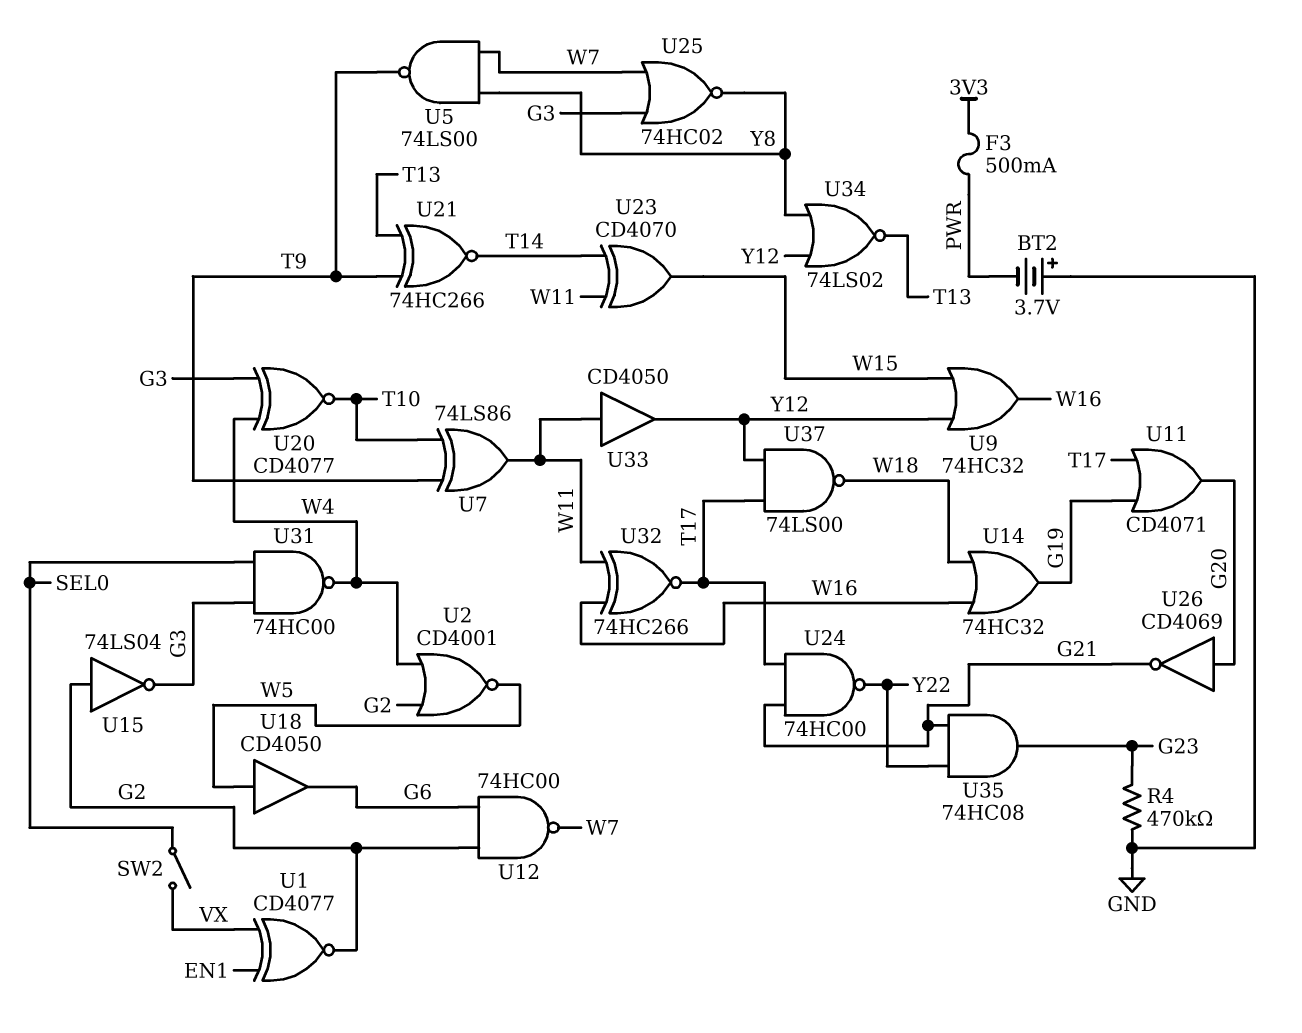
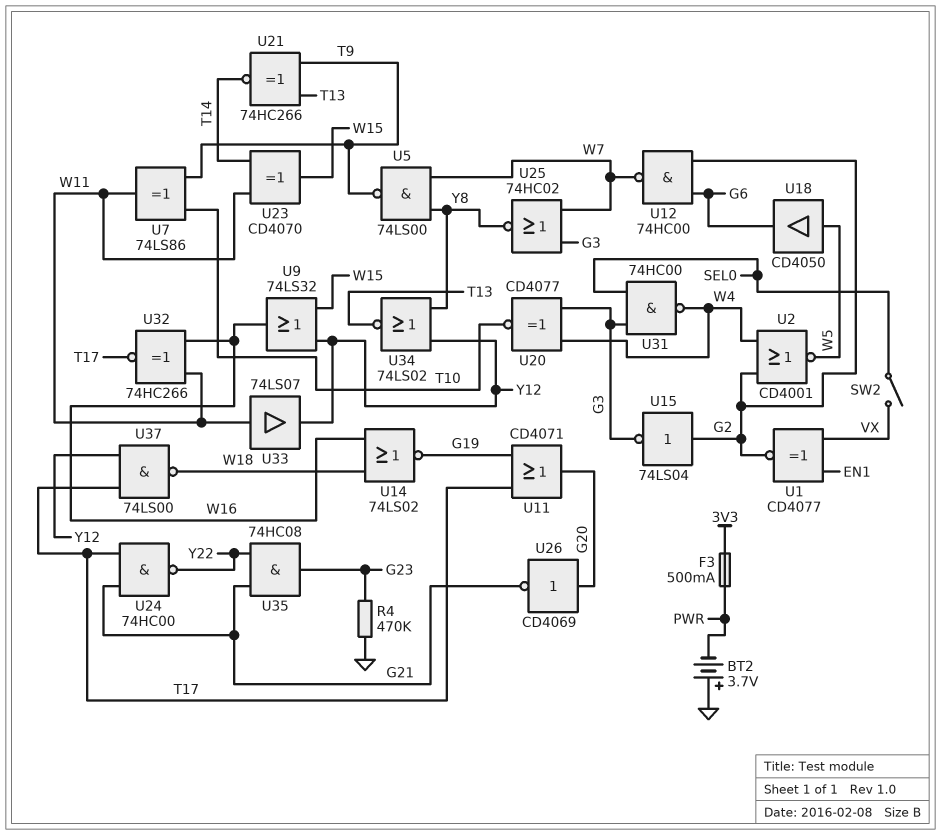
U9: OR 74HC32 (in W15, in Y12, out W16) -> OR 74LS32 (in W15, in Y12, out W16)
U14: OR 74HC32 (in W16, in W18, out G19) -> NOR 74LS02 (in W16, in W18, out G19)
U33: buffer CD4050 (in W11, out Y12) -> buffer 74LS07 (in W11, out Y12)

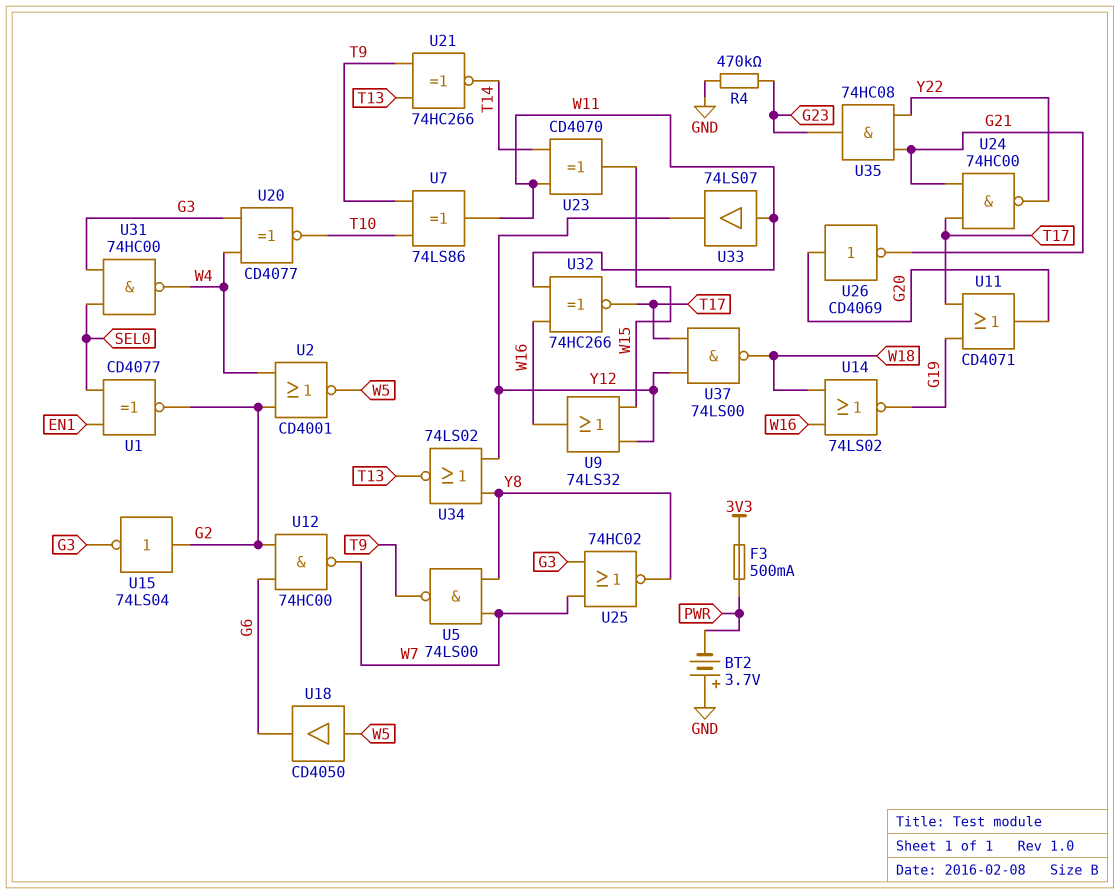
SW2: switch (SEL0, VX) -> none
U1: XNOR CD4077 (in EN1, in VX, out G2) -> XNOR CD4077 (in EN1, in SEL0, out G2)

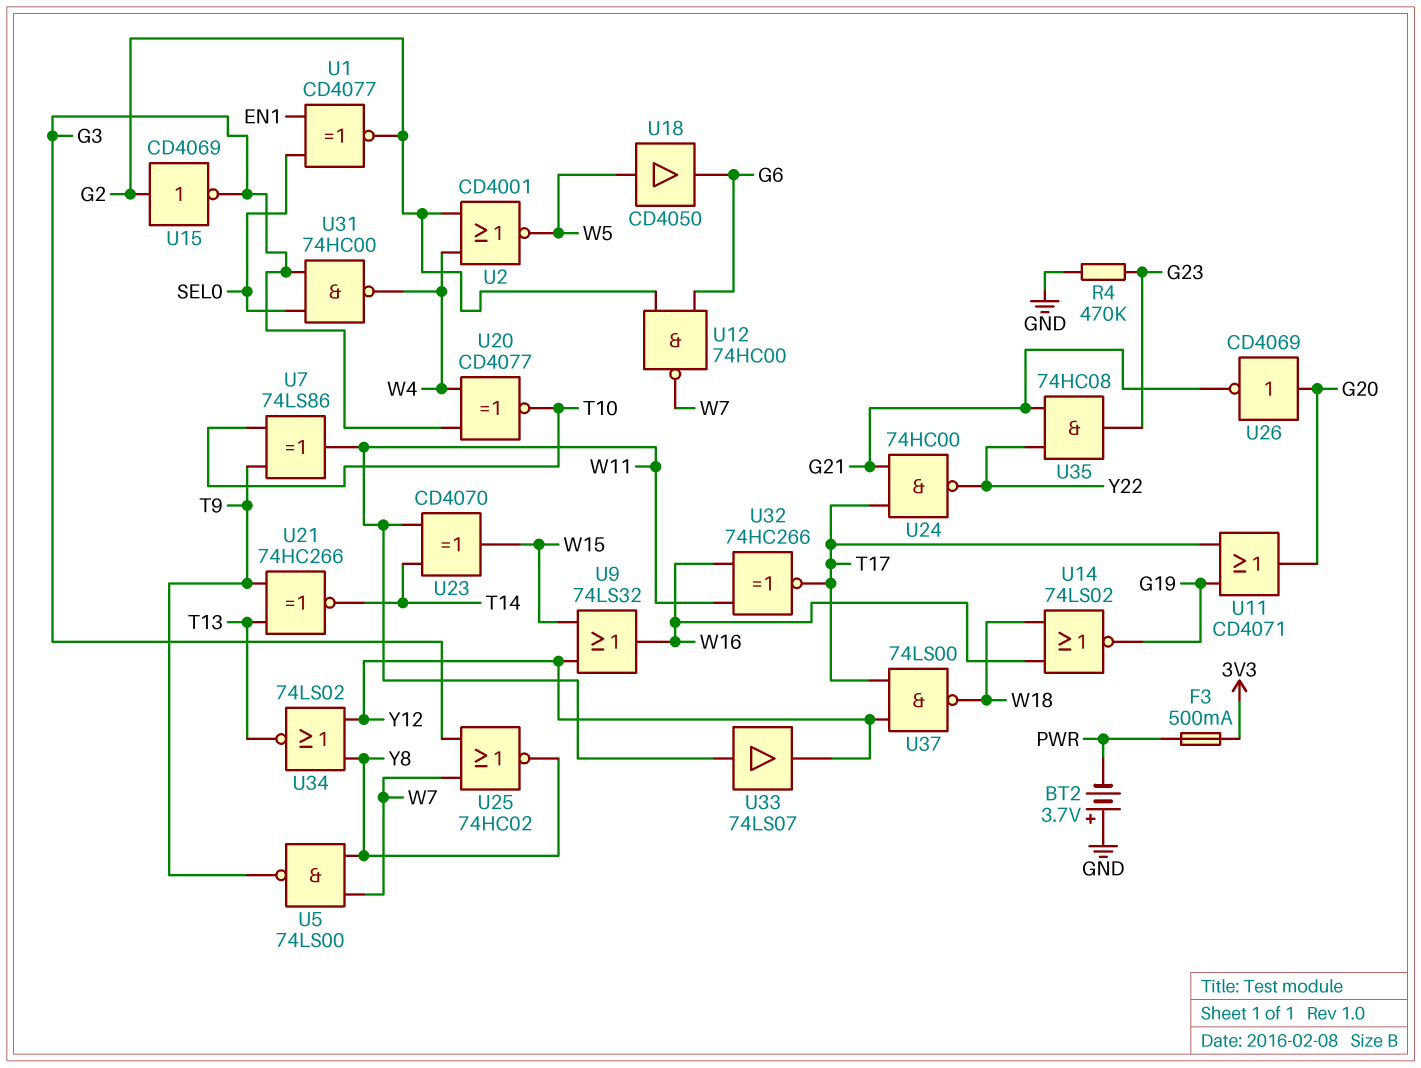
U15: NOT 74LS04 (in G2, out G3) -> NOT CD4069 (in G2, out G3)

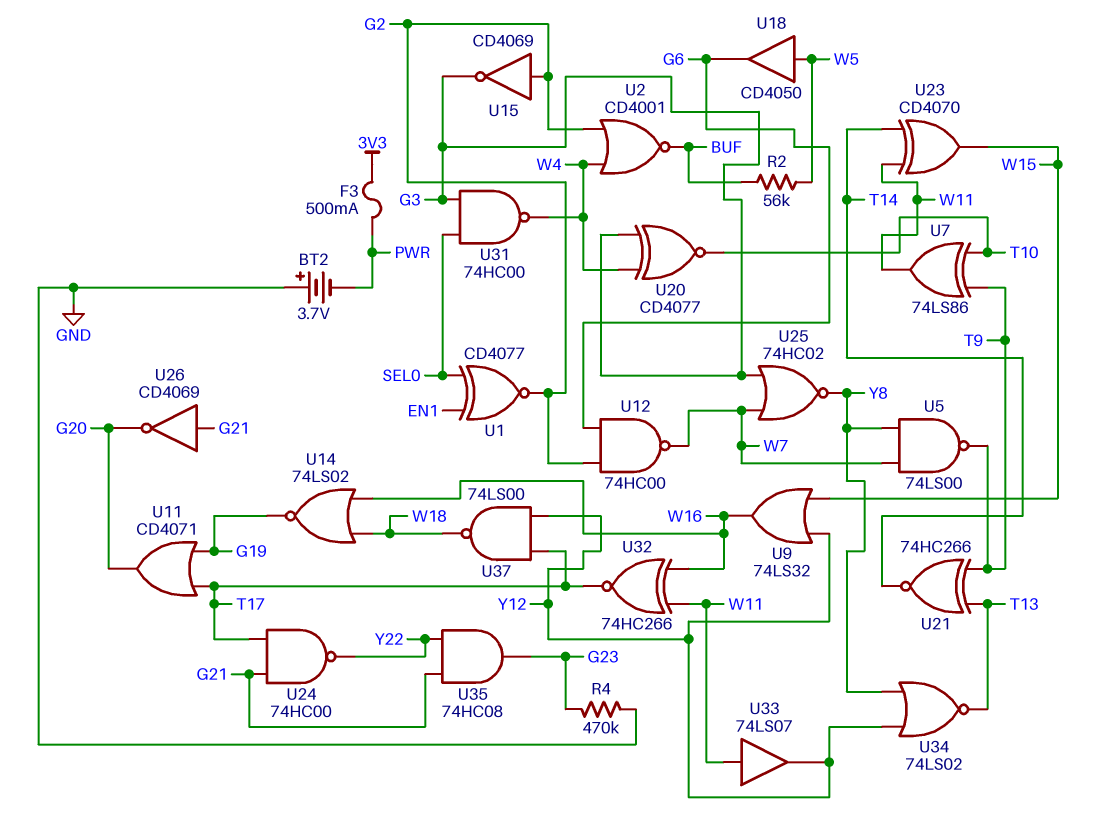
R2: none -> 56k (BUF, W5)
U2: NOR CD4001 (in G2, in W4, out W5) -> NOR CD4001 (in G2, in W4, out BUF)
U26: NOT CD4069 (in G20, out G21) -> NOT CD4069 (in G21, out G20)

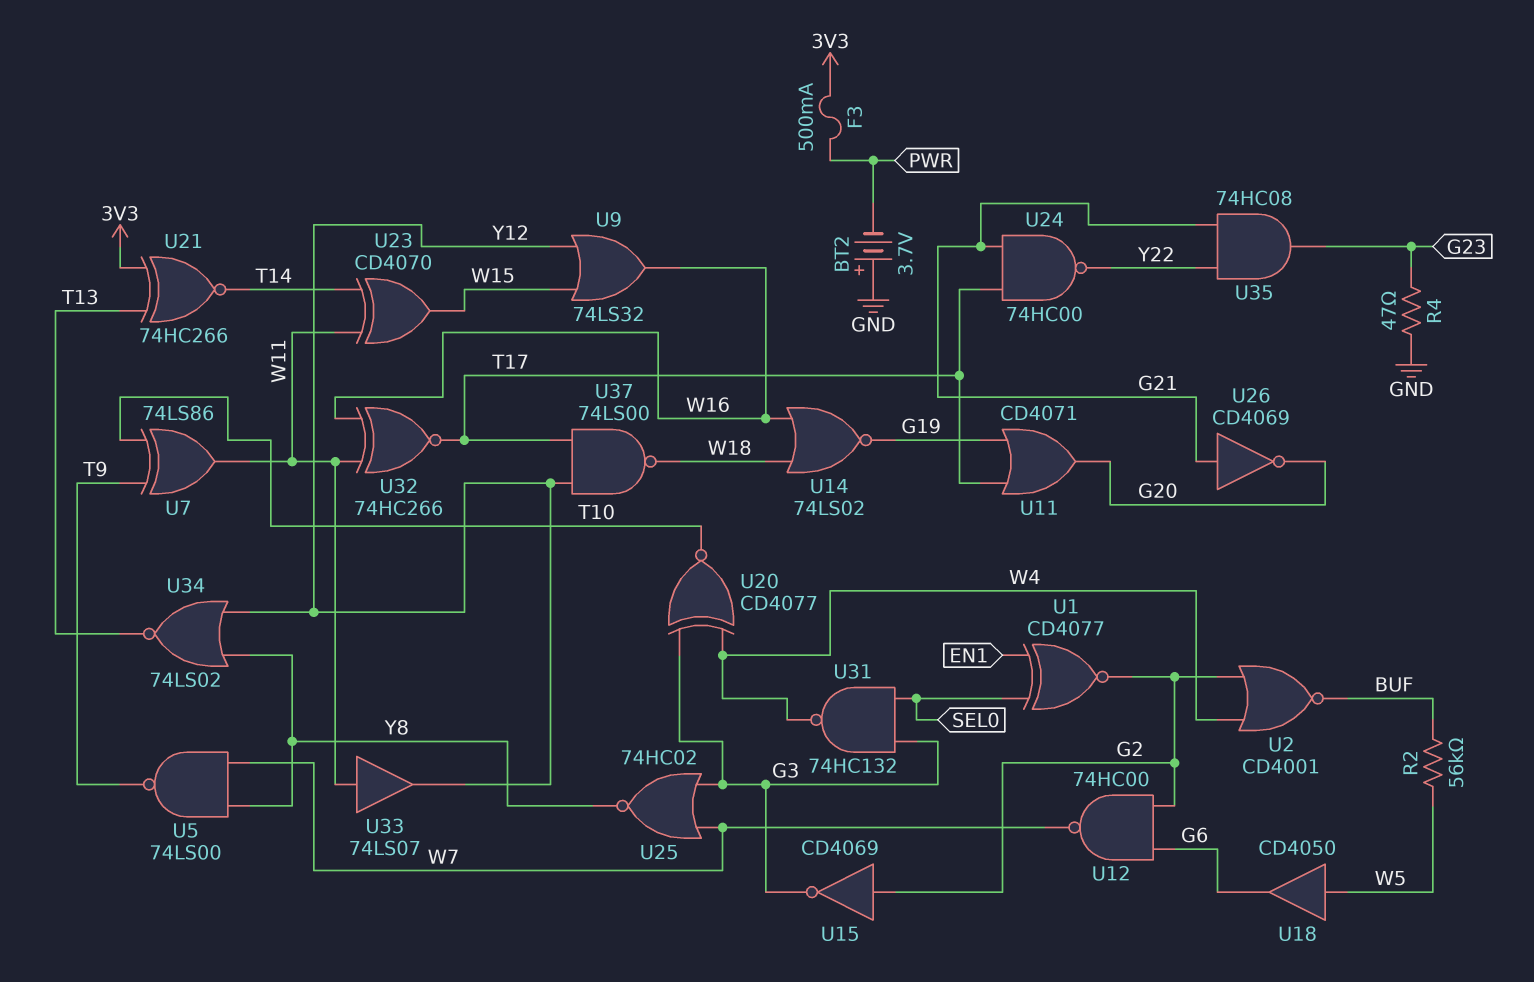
R4: 470k (G23, GND) -> 47 (G23, GND)
U21: XNOR 74HC266 (in T9, in T13, out T14) -> XNOR 74HC266 (in 3V3, in T13, out T14)
U31: NAND 74HC00 (in G3, in SEL0, out W4) -> NAND 74HC132 (in G3, in SEL0, out W4)

